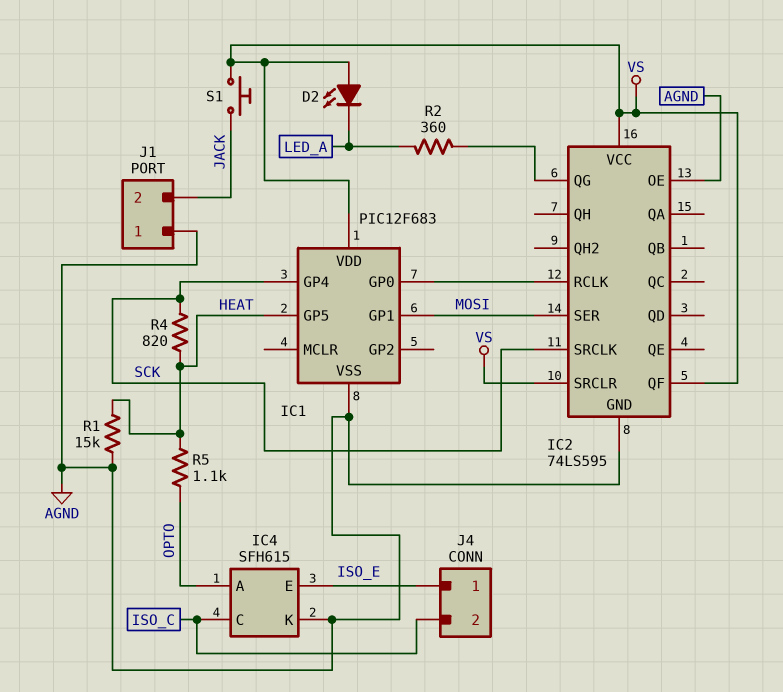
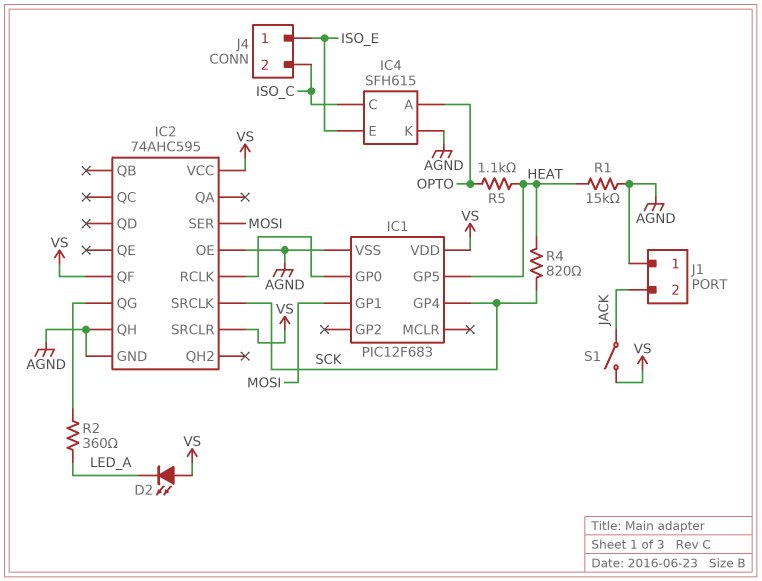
IC2: 74LS595 -> 74AHC595
IC2 pin QH: none -> AGND
S1: button (JACK, VS) -> switch (JACK, VS)

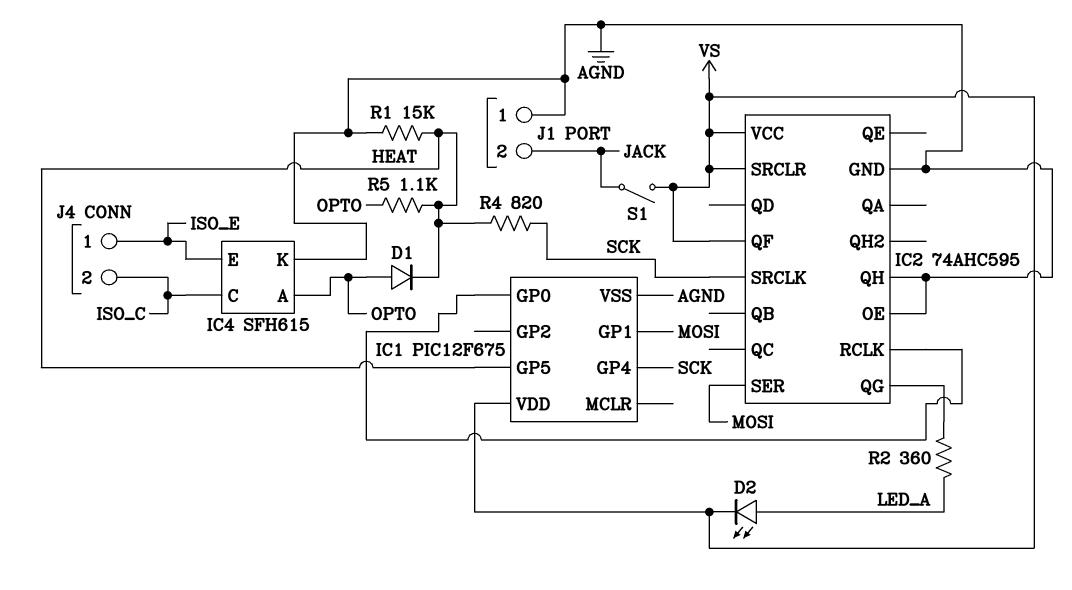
D1: none -> diode (A OPTO, K HEAT)
D2: LED (A VS, K LED_A) -> LED (A LED_A, K VS)
IC1: PIC12F683 -> PIC12F675

